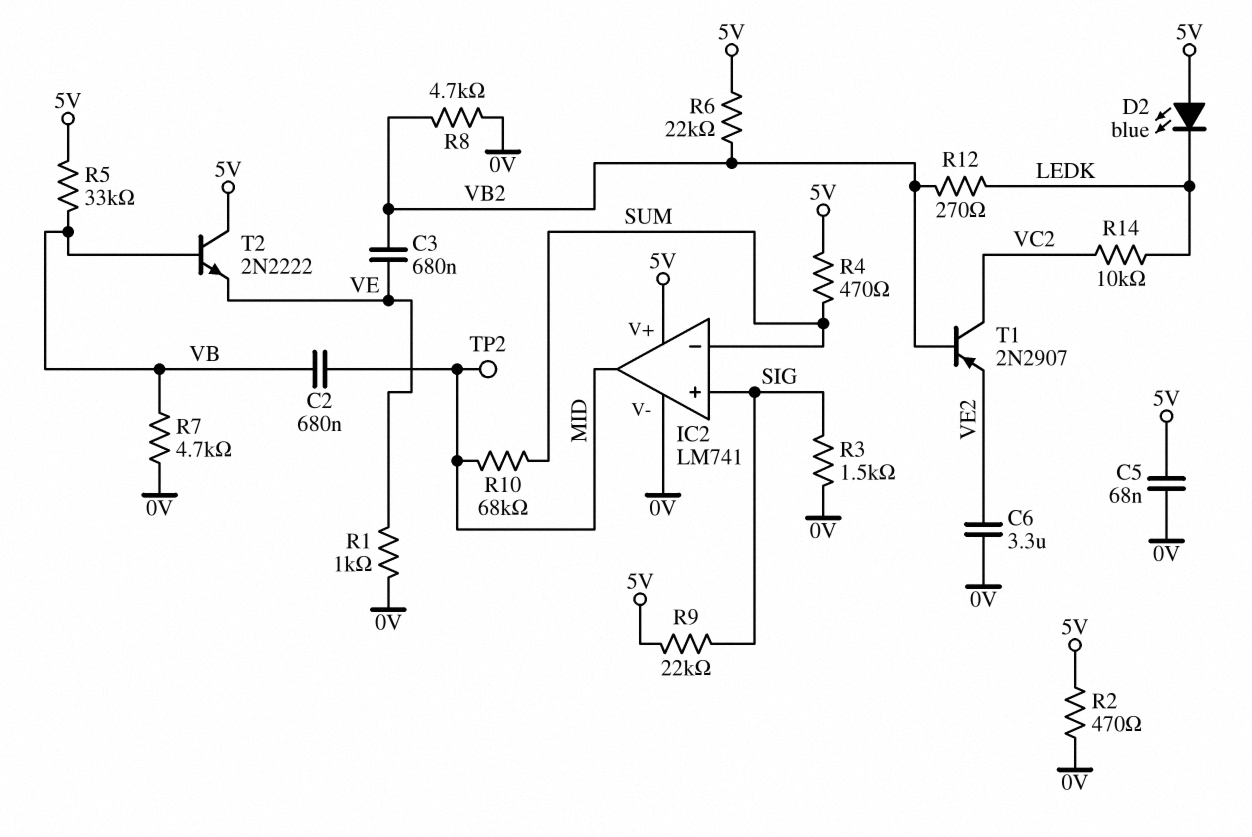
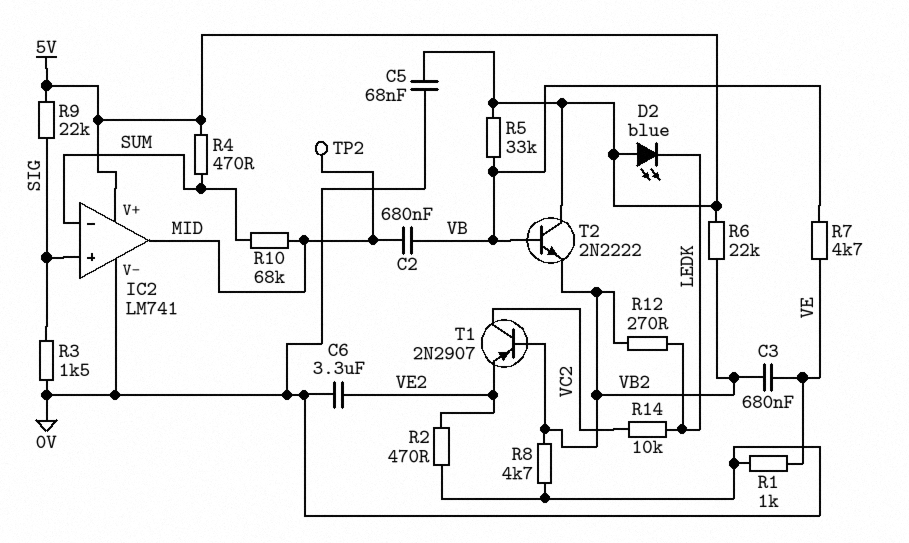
R2: 470 (0V, 5V) -> 470 (0V, VE2)
R7: 4.7k (0V, VB) -> 4.7k (VB, VE)
T2: NPN 2N2222 (B VB, C 5V, E VE) -> NPN 2N2222 (B VB, C 5V, E VB2)

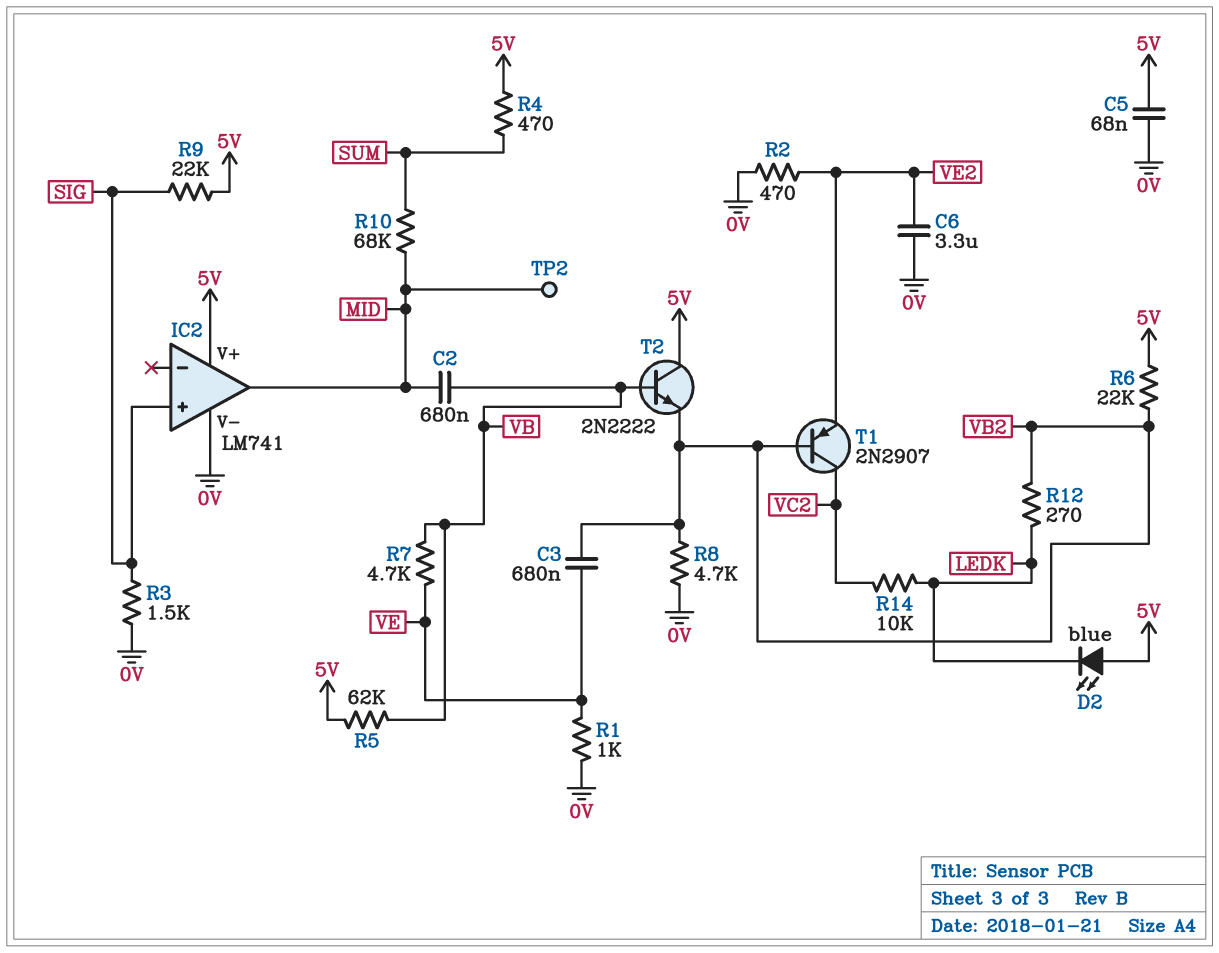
IC2 pin in-: SUM -> none
R5: 33k (5V, VB) -> 62k (5V, VB)

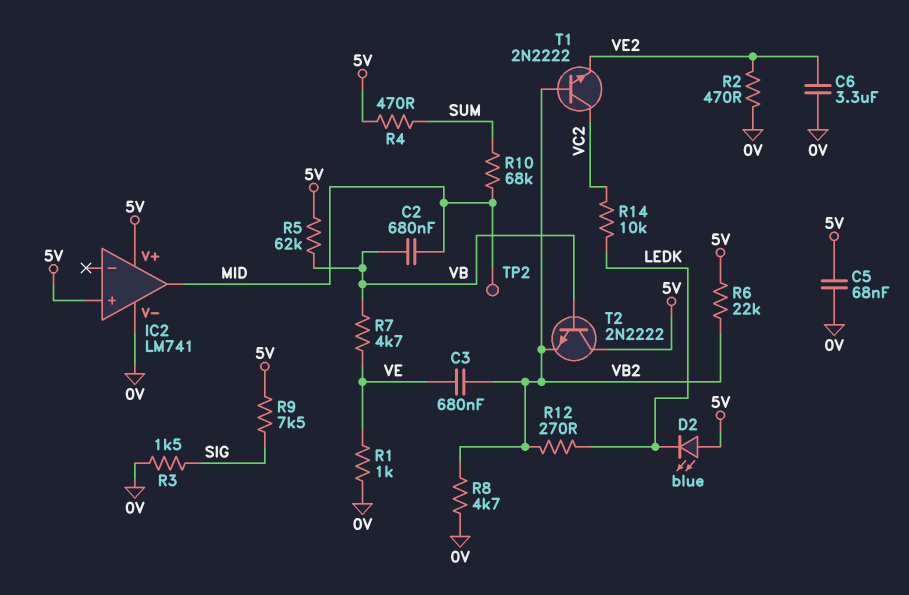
IC2 pin in+: SIG -> 5V
R9: 22k (5V, SIG) -> 7.5k (5V, SIG)
T1: PNP 2N2907 (B VB2, C VC2, E VE2) -> NPN 2N2222 (B VB2, C VC2, E VE2)

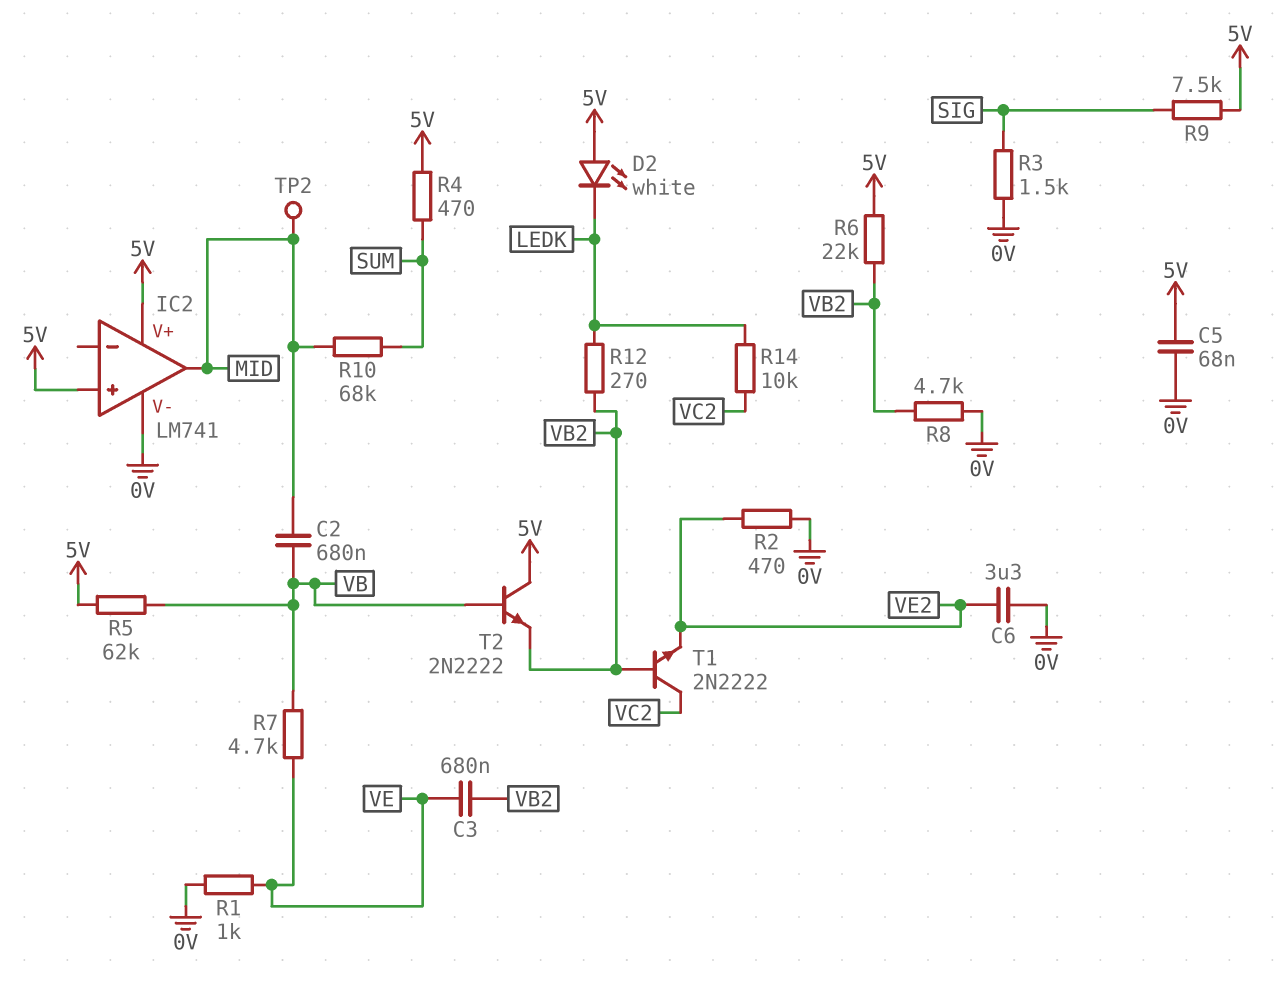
D2: LED blue (A 5V, K LEDK) -> LED white (A 5V, K LEDK)

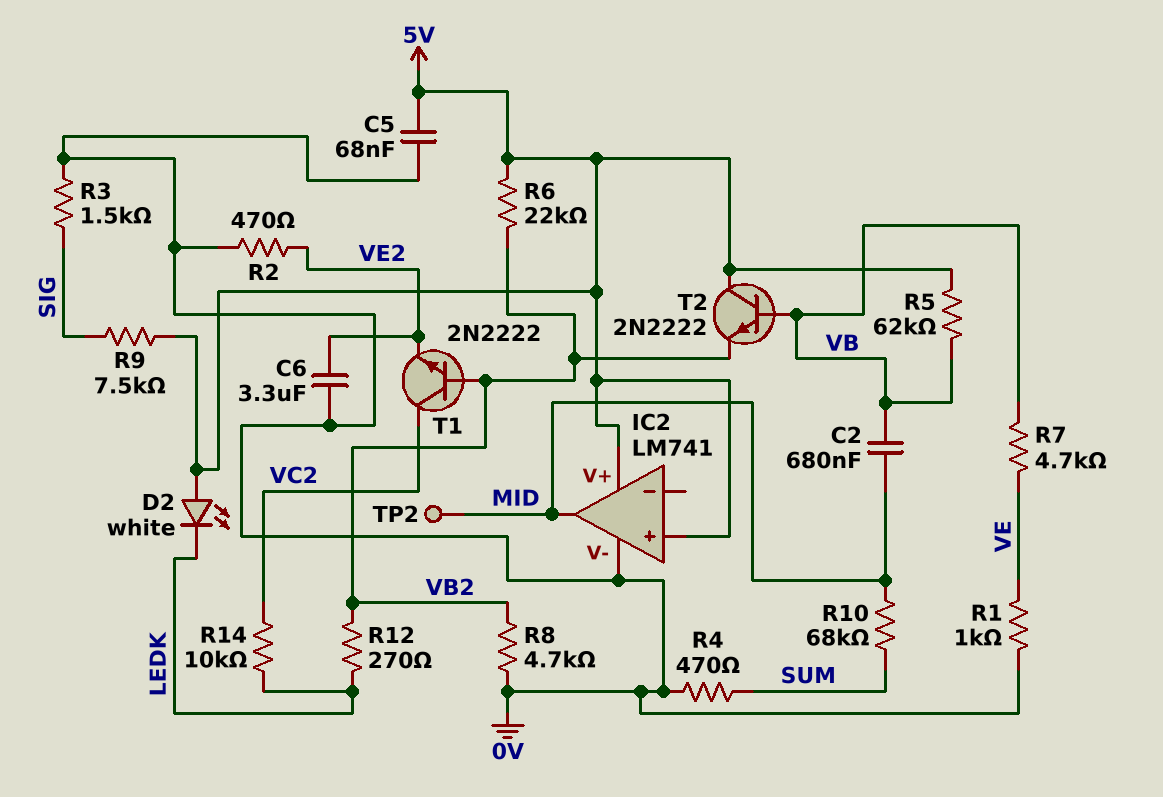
C3: 680nF (VB2, VE) -> none
R4: 470 (5V, SUM) -> 470 (0V, SUM)

